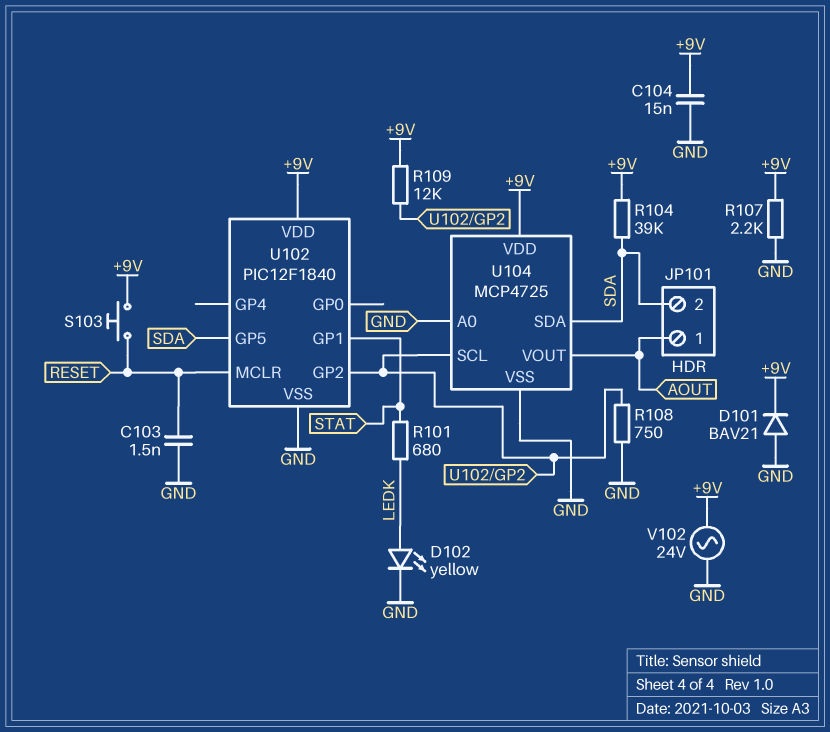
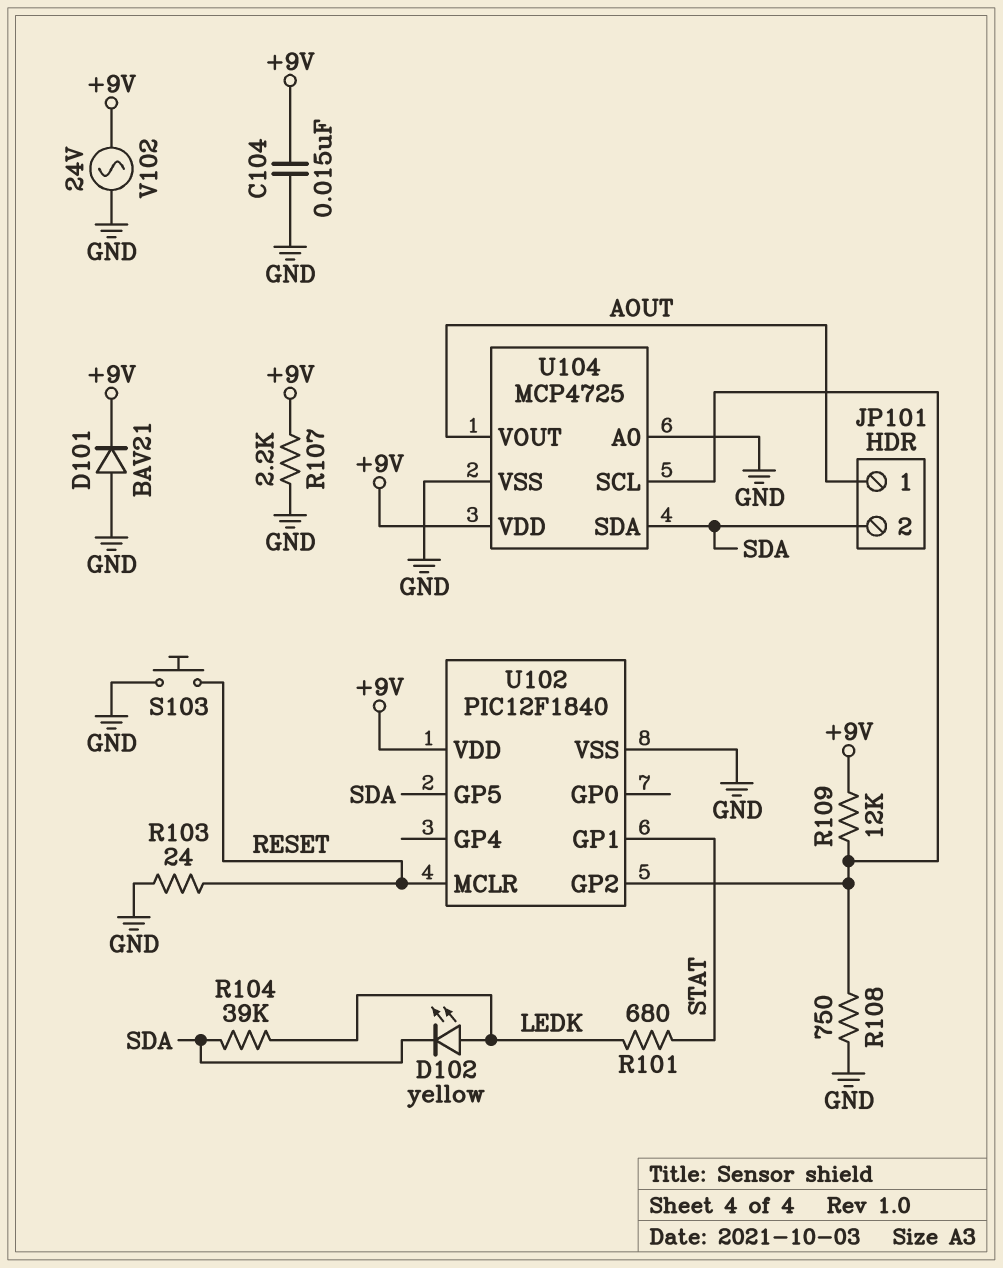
C103: 1.5nF (GND, RESET) -> none
D102: LED yellow (A LEDK, K GND) -> LED yellow (A LEDK, K SDA)
R103: none -> 24 (GND, RESET)
R104: 39k (+9V, SDA) -> 39k (LEDK, SDA)
S103: button (+9V, RESET) -> button (GND, RESET)

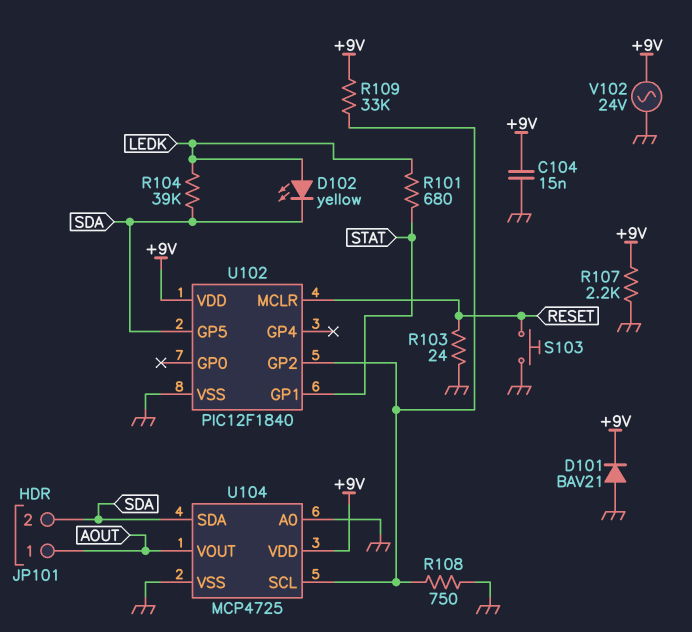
R109: 12k (+9V, U102/GP2) -> 33k (+9V, U102/GP2)

